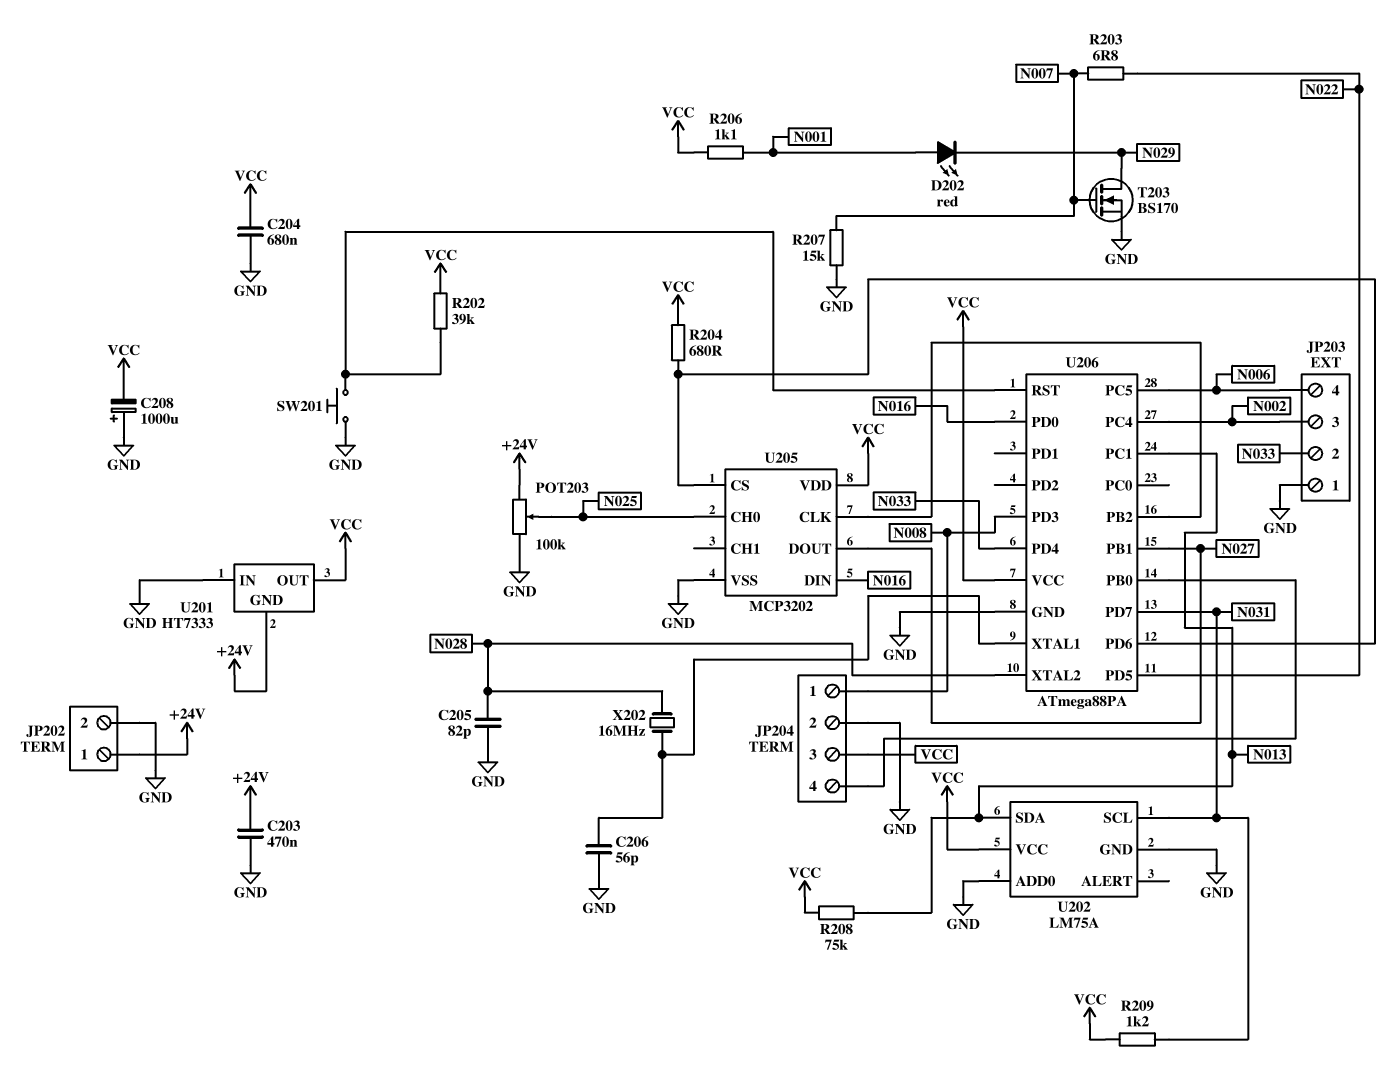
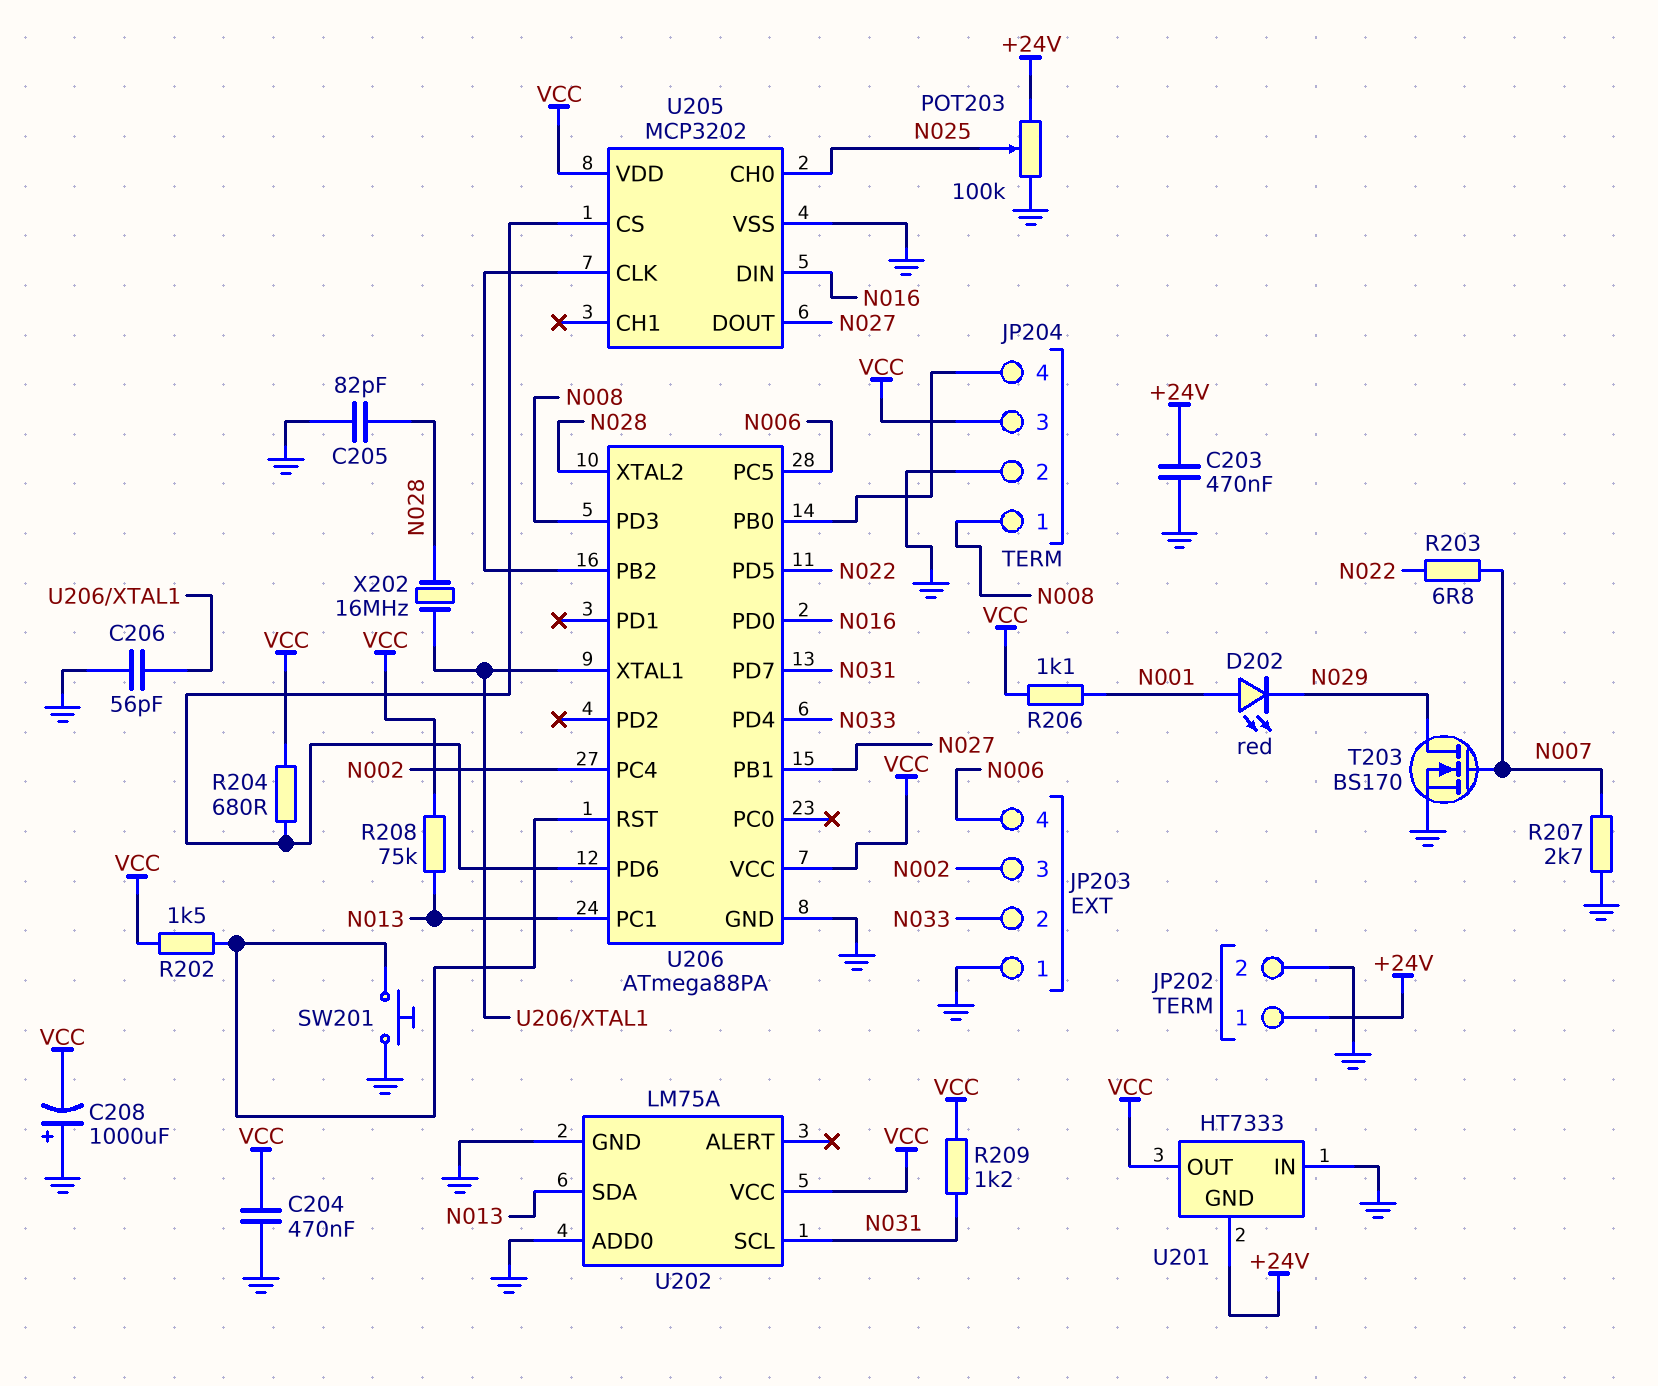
C204: 680nF (GND, VCC) -> 470nF (GND, VCC)
R202: 39k (U206/RST, VCC) -> 1.5k (U206/RST, VCC)
R207: 15k (GND, N007) -> 2.7k (GND, N007)

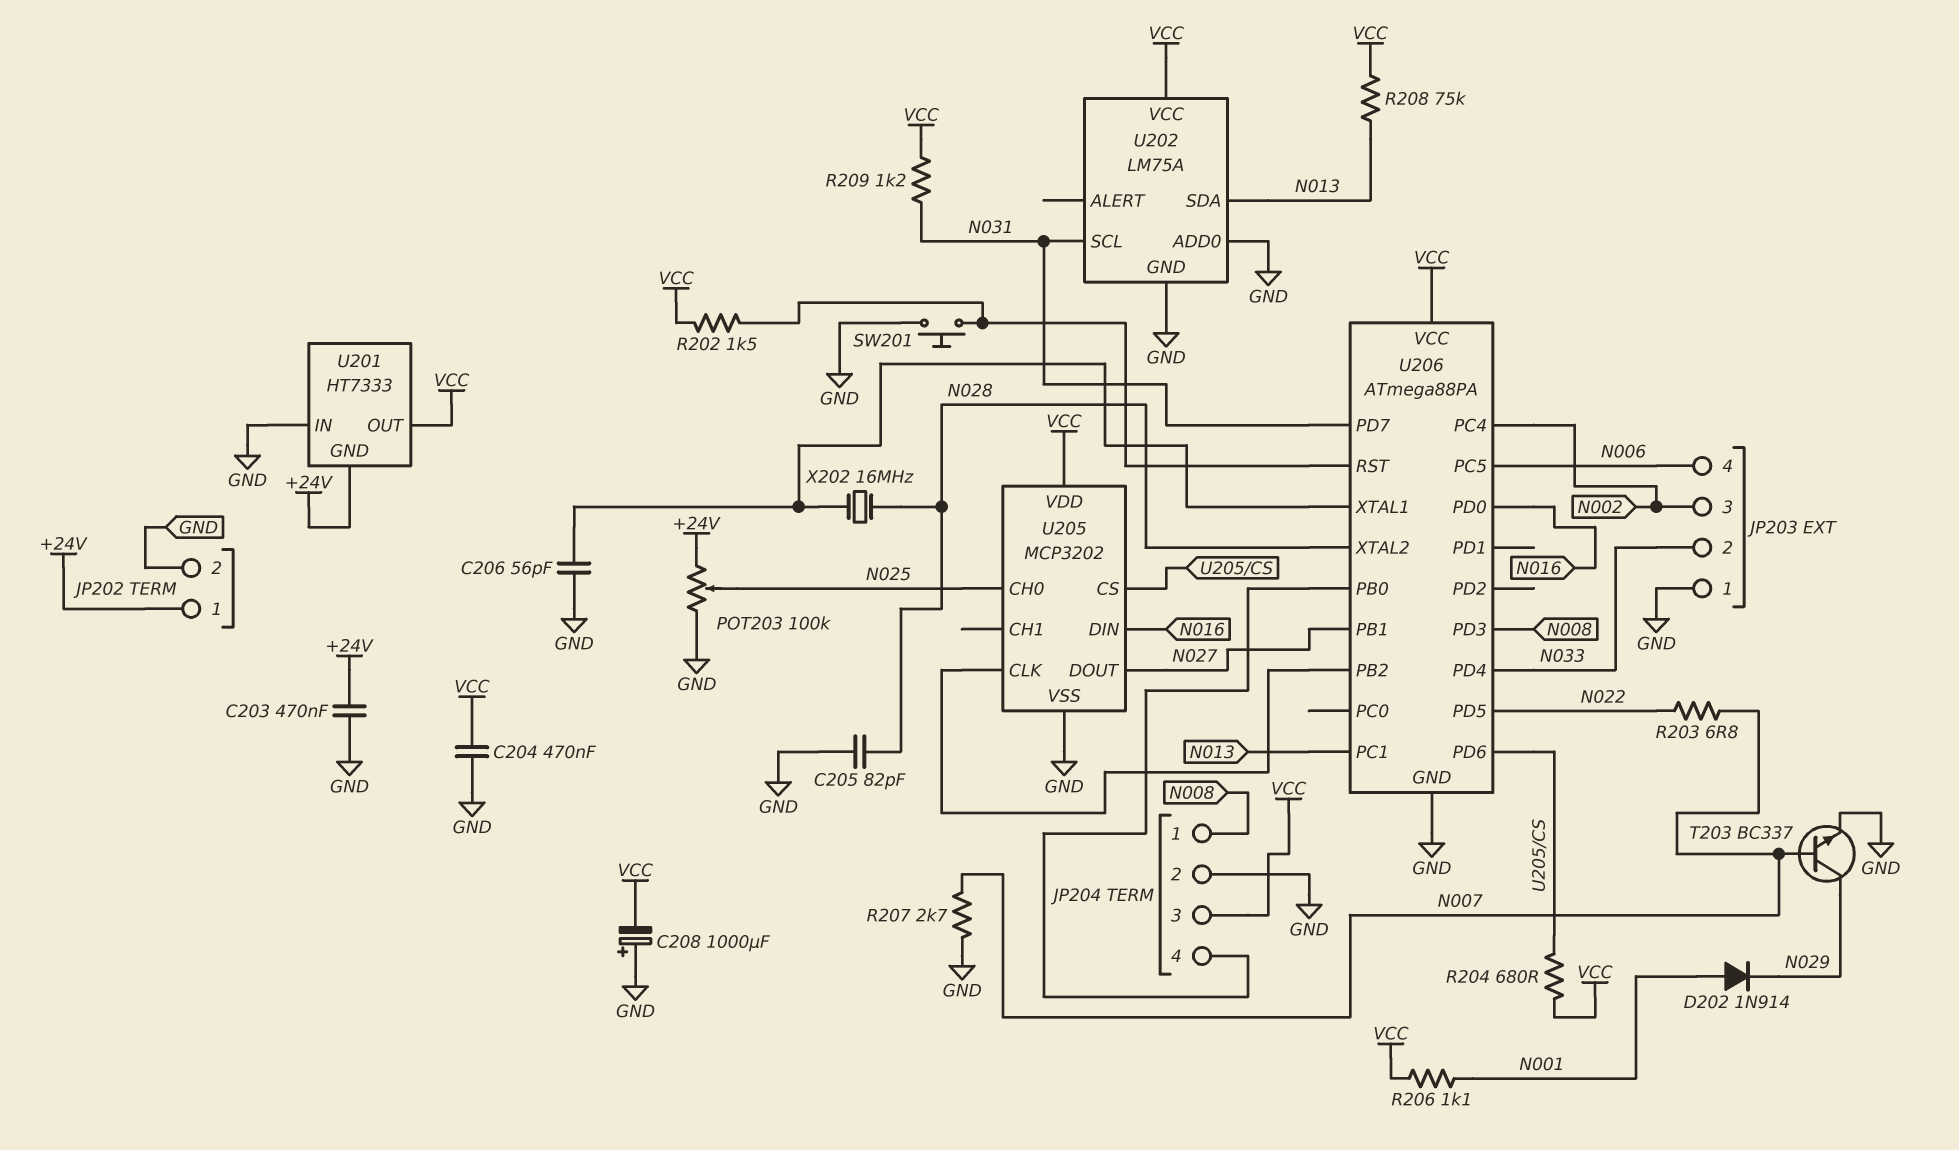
D202: LED red (A N001, K N029) -> diode 1N914 (A N001, K N029)
T203: NMOS BS170 (G N007, D N029, S GND) -> NPN BC337 (B N007, C N029, E GND)

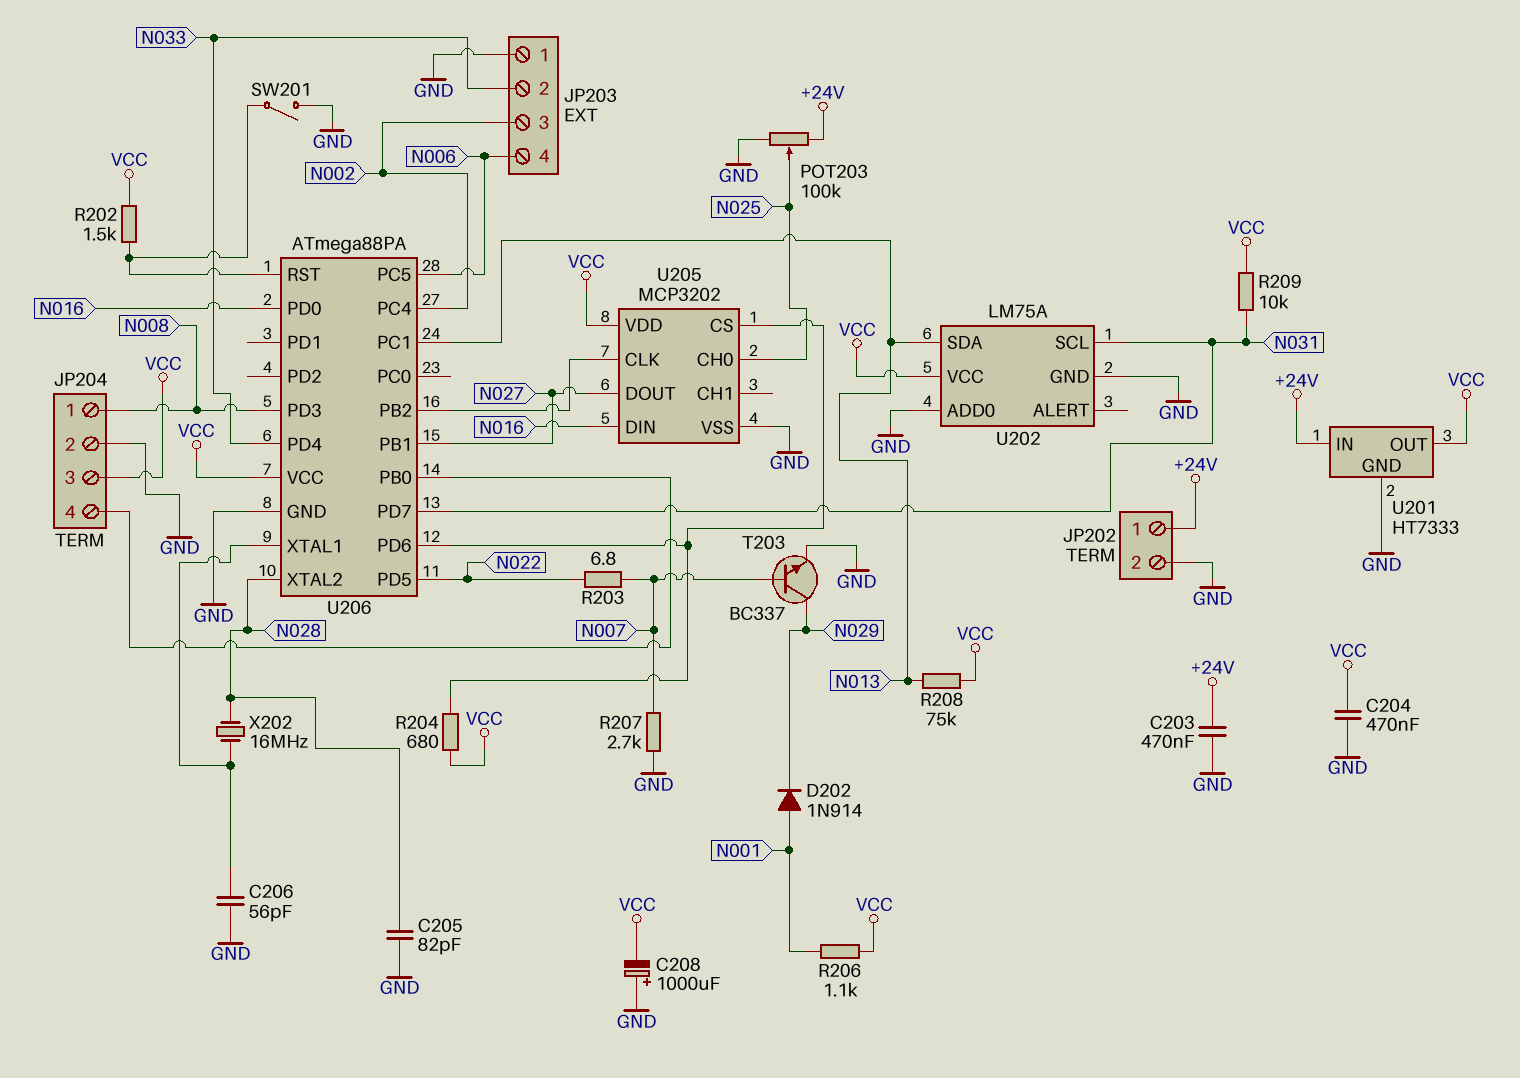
R209: 1.2k (N031, VCC) -> 10k (N031, VCC)
SW201: button (GND, U206/RST) -> switch (GND, U206/RST)
U201 pin GND: +24V -> GND
U201 pin IN: GND -> +24V

